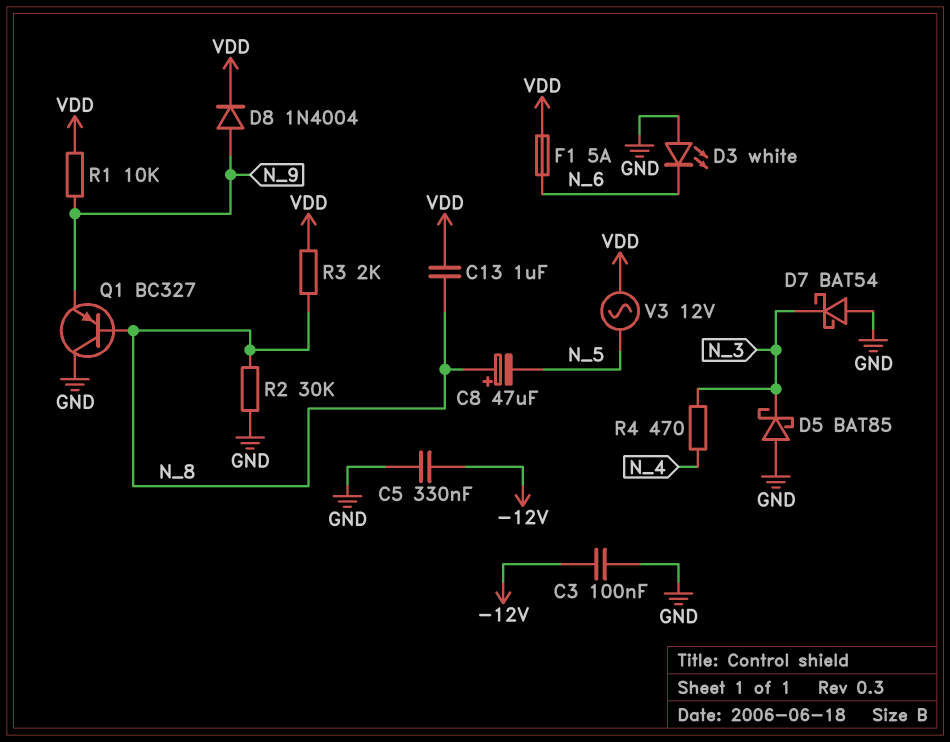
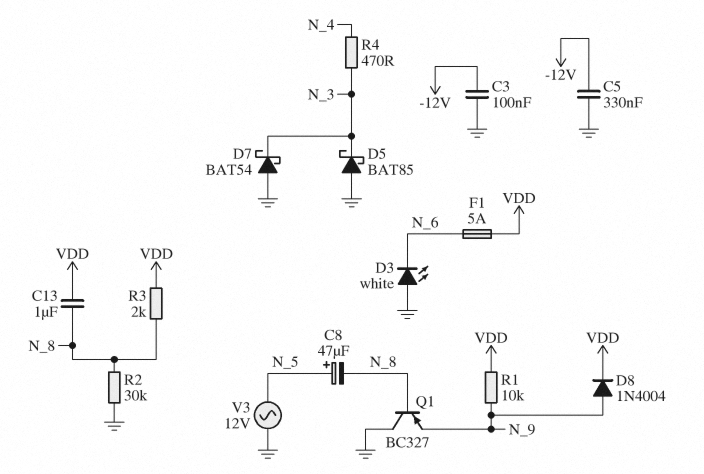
C8: 47uF (plus N_8, minus N_5) -> 47uF (plus N_5, minus N_8)
V3: AC 12V (N_5, VDD) -> AC 12V (GND, N_5)

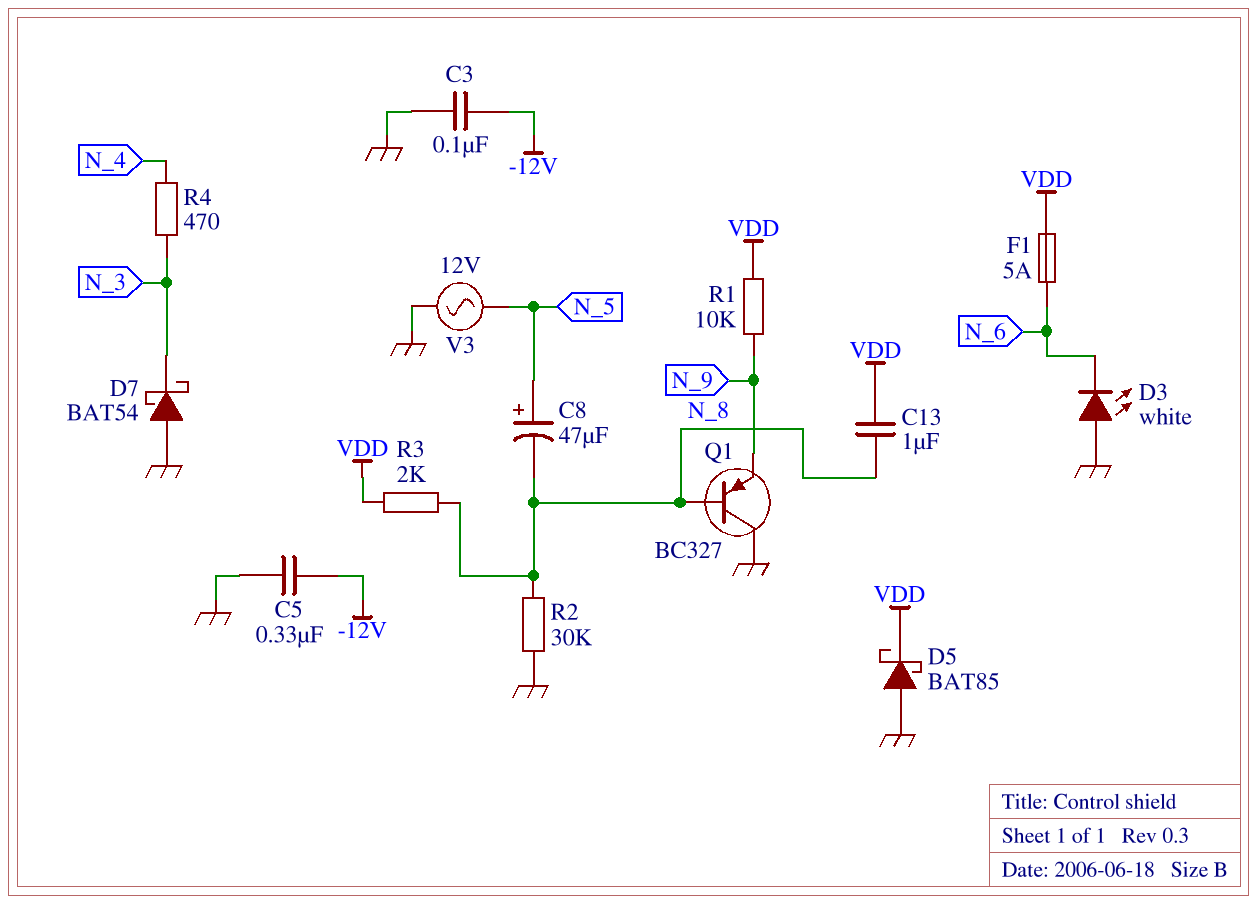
D5: schottky BAT85 (A GND, K N_3) -> schottky BAT85 (A GND, K VDD)
D8: diode 1N4004 (A N_9, K VDD) -> none

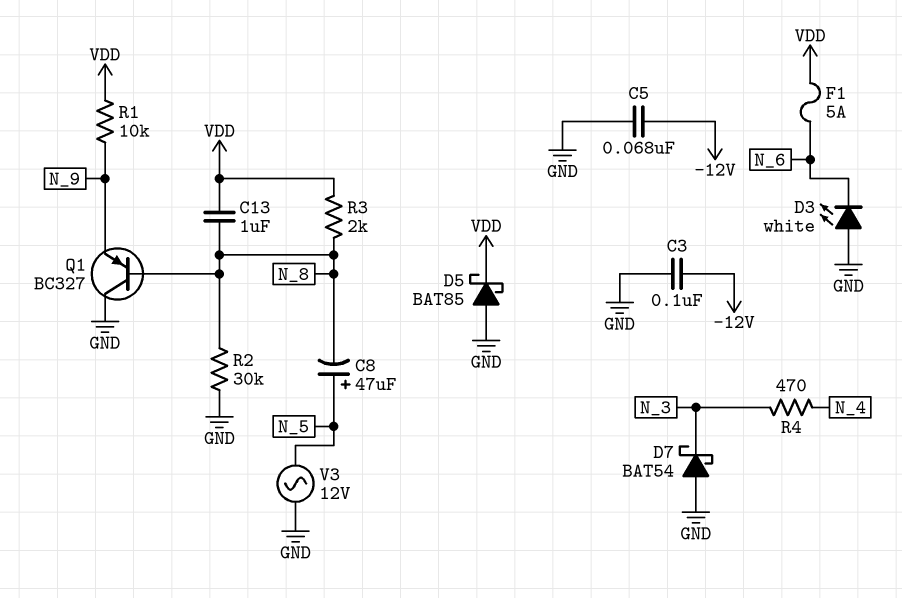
C5: 330nF (-12V, GND) -> 68nF (-12V, GND)

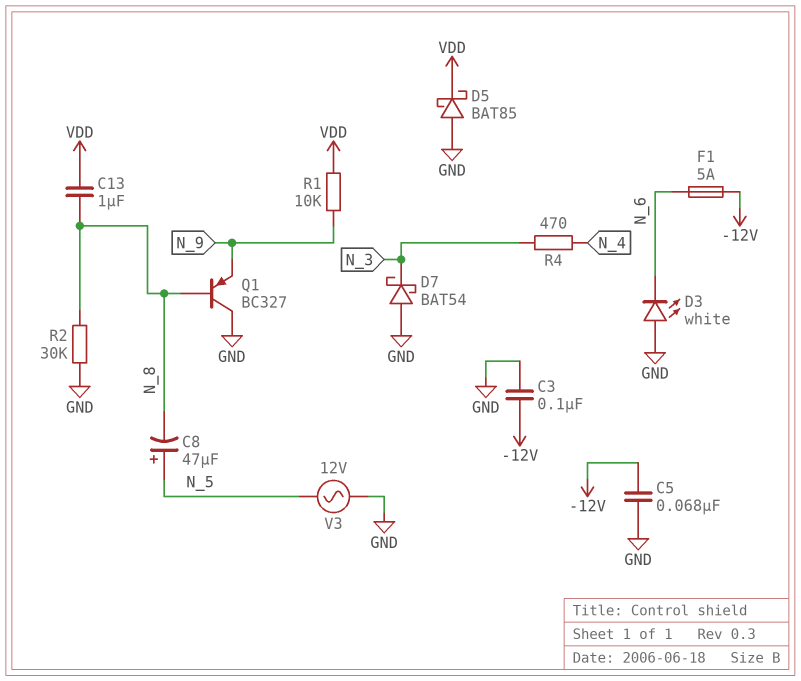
F1: 5A (N_6, VDD) -> 5A (-12V, N_6)
R3: 2k (N_8, VDD) -> none

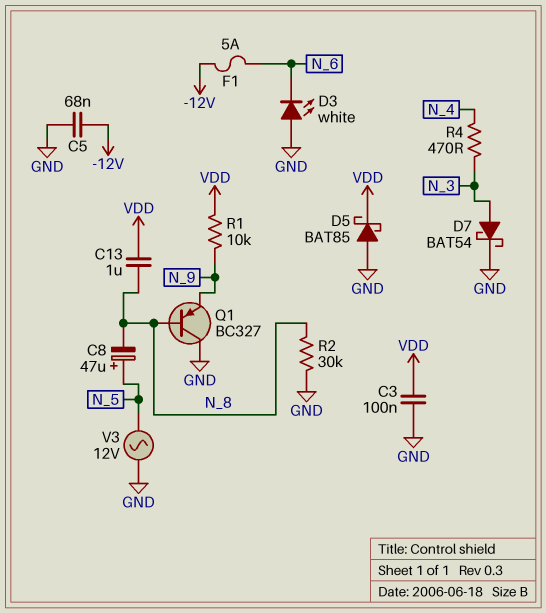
C3: 100nF (-12V, GND) -> 100nF (GND, VDD)
D7: schottky BAT54 (A GND, K N_3) -> schottky BAT54 (A N_3, K GND)

